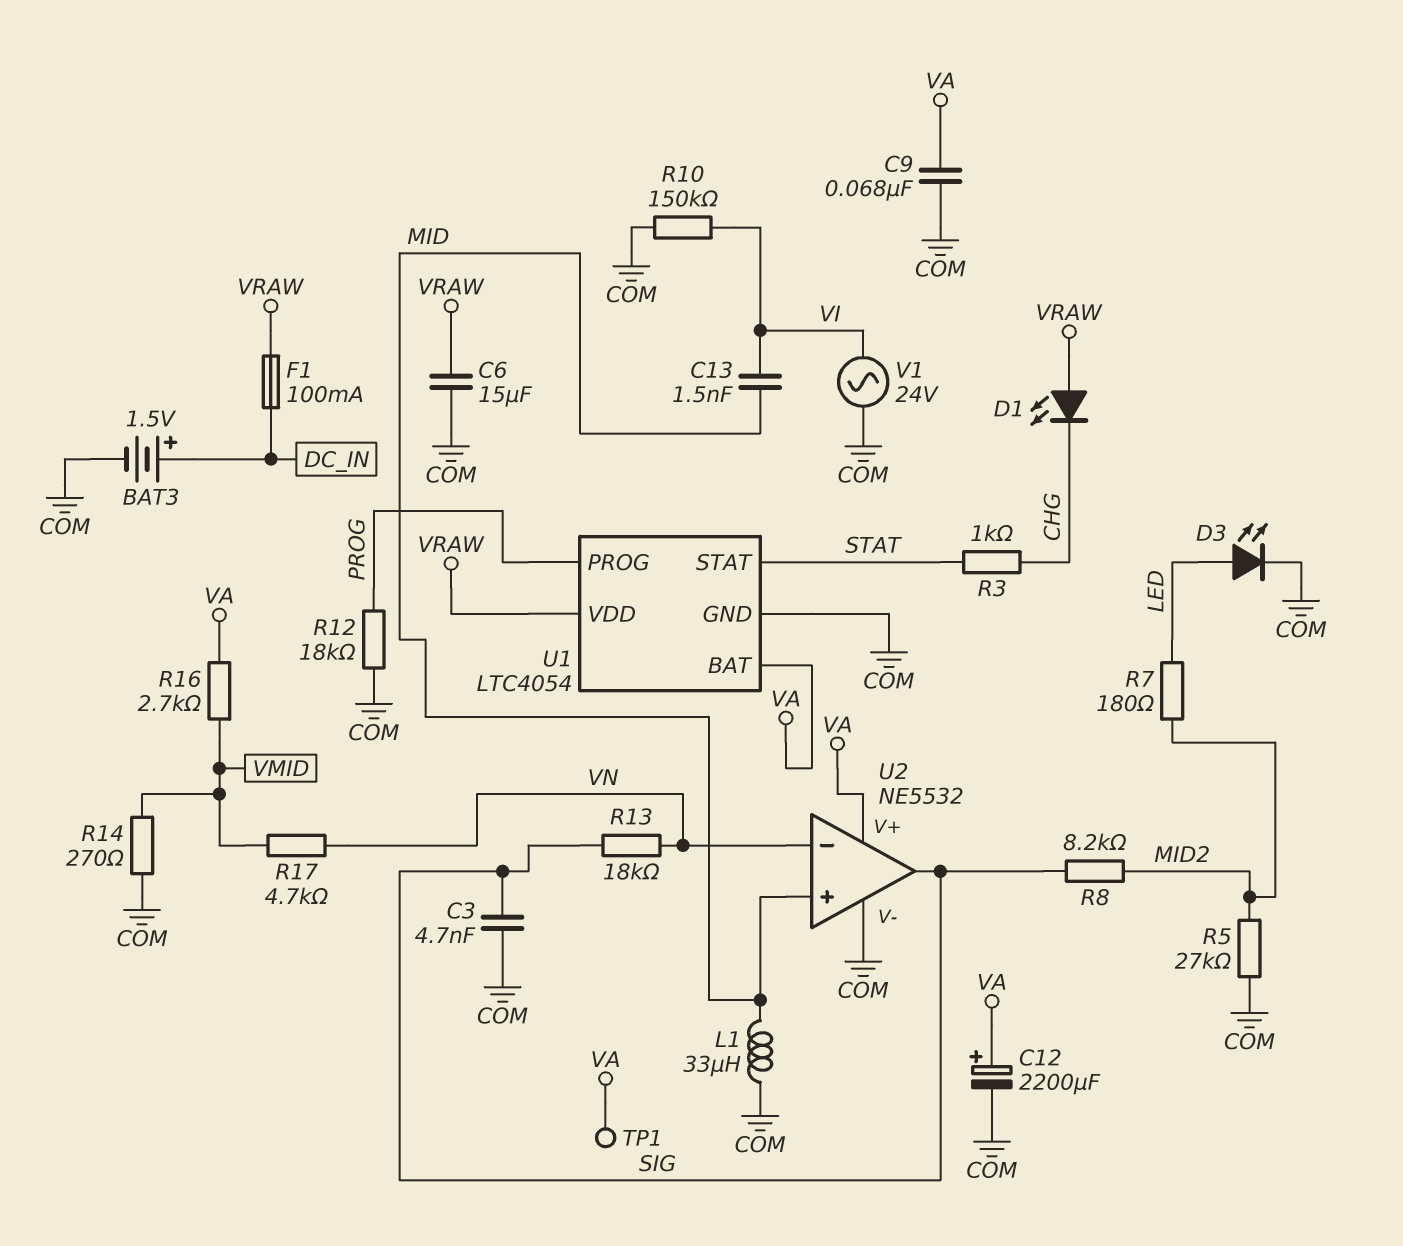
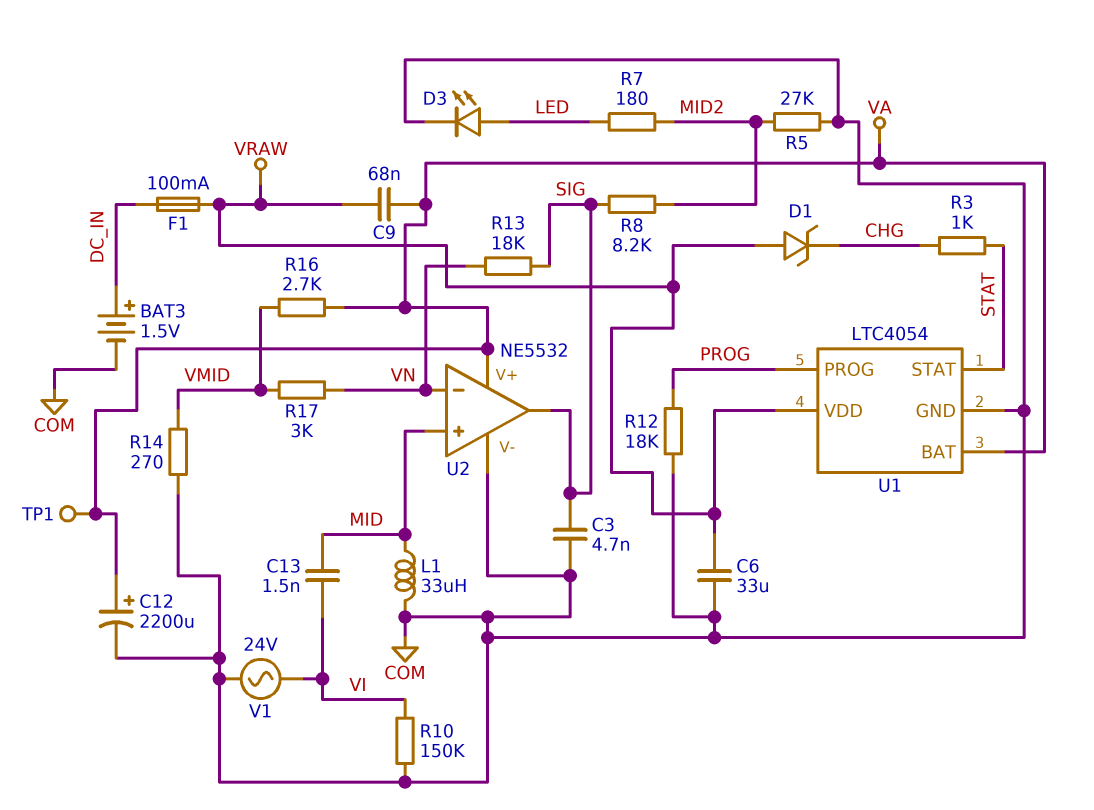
C6: 15uF (COM, VRAW) -> 33uF (COM, VRAW)
C9: 68nF (COM, VA) -> 68nF (VA, VRAW)
D1: LED (A VRAW, K CHG) -> zener (A VRAW, K CHG)
R17: 4.7k (VMID, VN) -> 3k (VMID, VN)

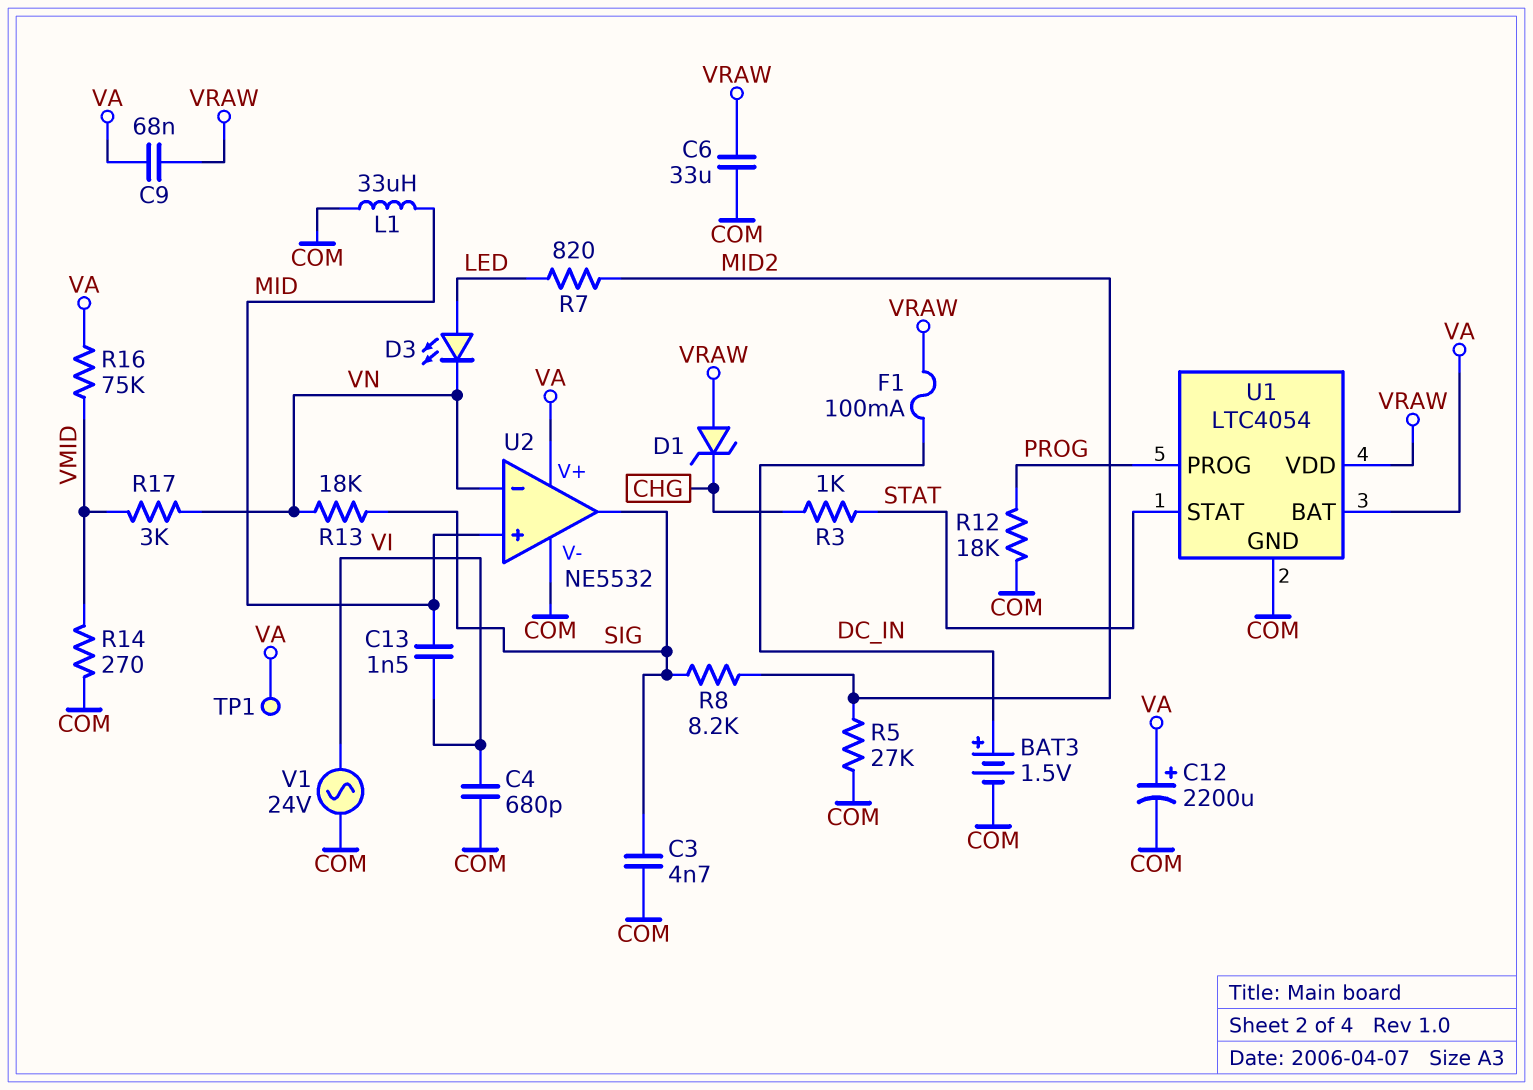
C4: none -> 680pF (COM, VI)
D3: LED (A LED, K COM) -> LED (A LED, K VN)
R7: 180 (LED, MID2) -> 820 (LED, MID2)
R10: 150k (COM, VI) -> none
R16: 2.7k (VA, VMID) -> 75k (VA, VMID)

